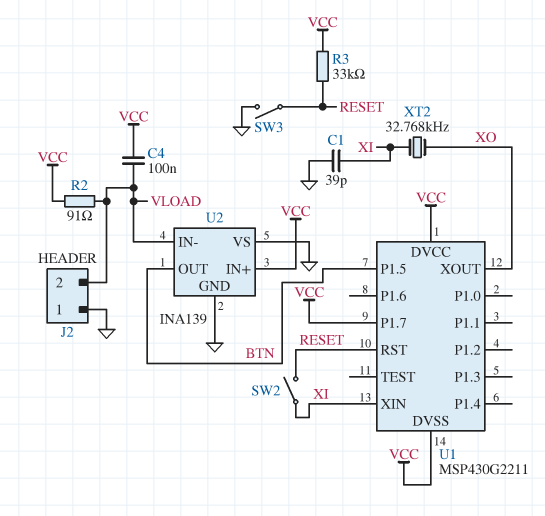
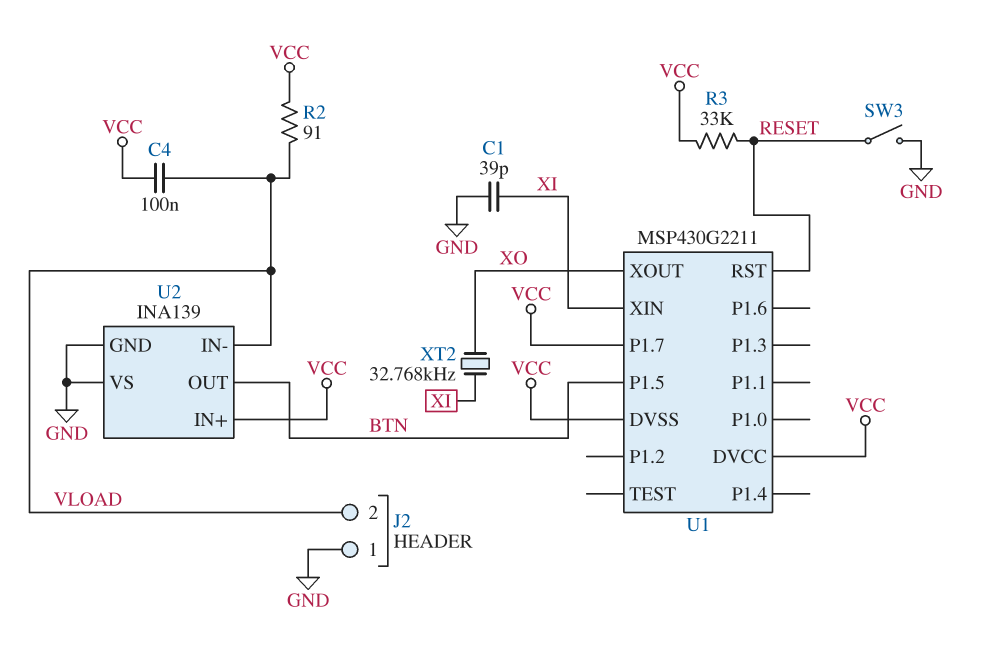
SW2: switch (RESET, XI) -> none

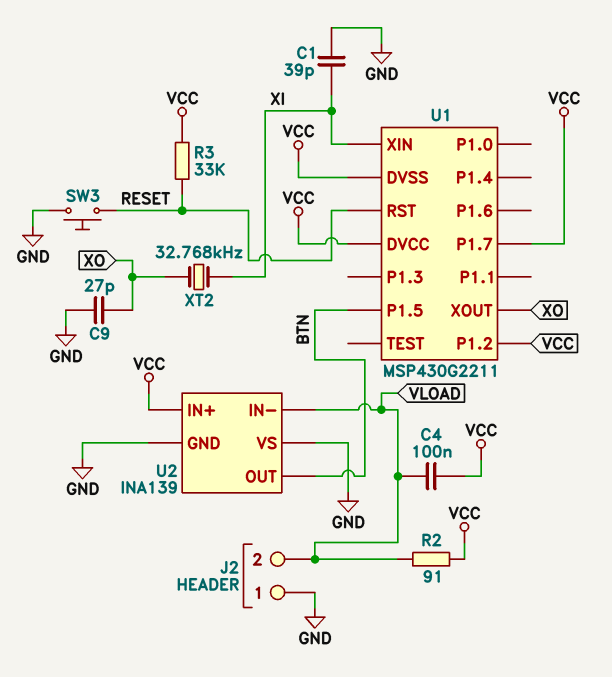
C9: none -> 27pF (GND, XO)
SW3: switch (GND, RESET) -> button (GND, RESET)
U1 pin P1.2: none -> VCC

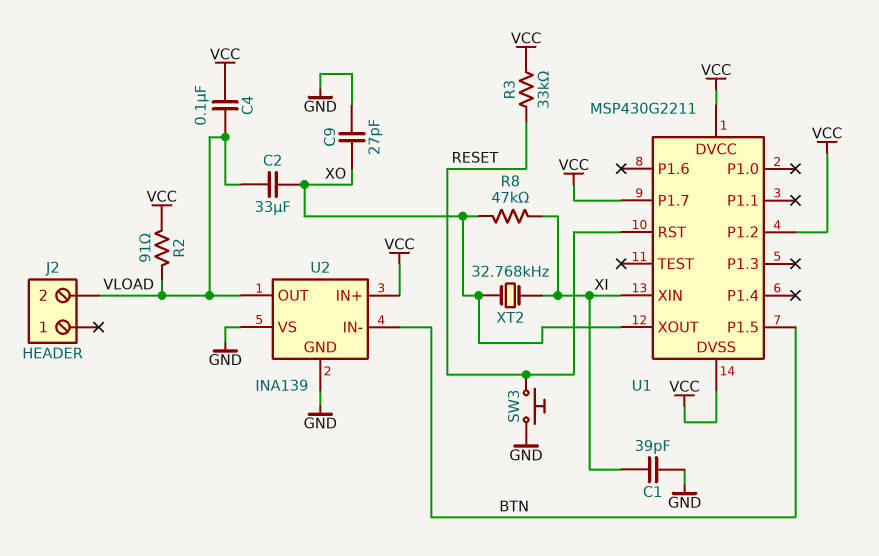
C2: none -> 33uF (VLOAD, XO)
J2 pin 1: GND -> none
R8: none -> 47k (XI, XO)
U2 pin IN-: VLOAD -> BTN
U2 pin OUT: BTN -> VLOAD

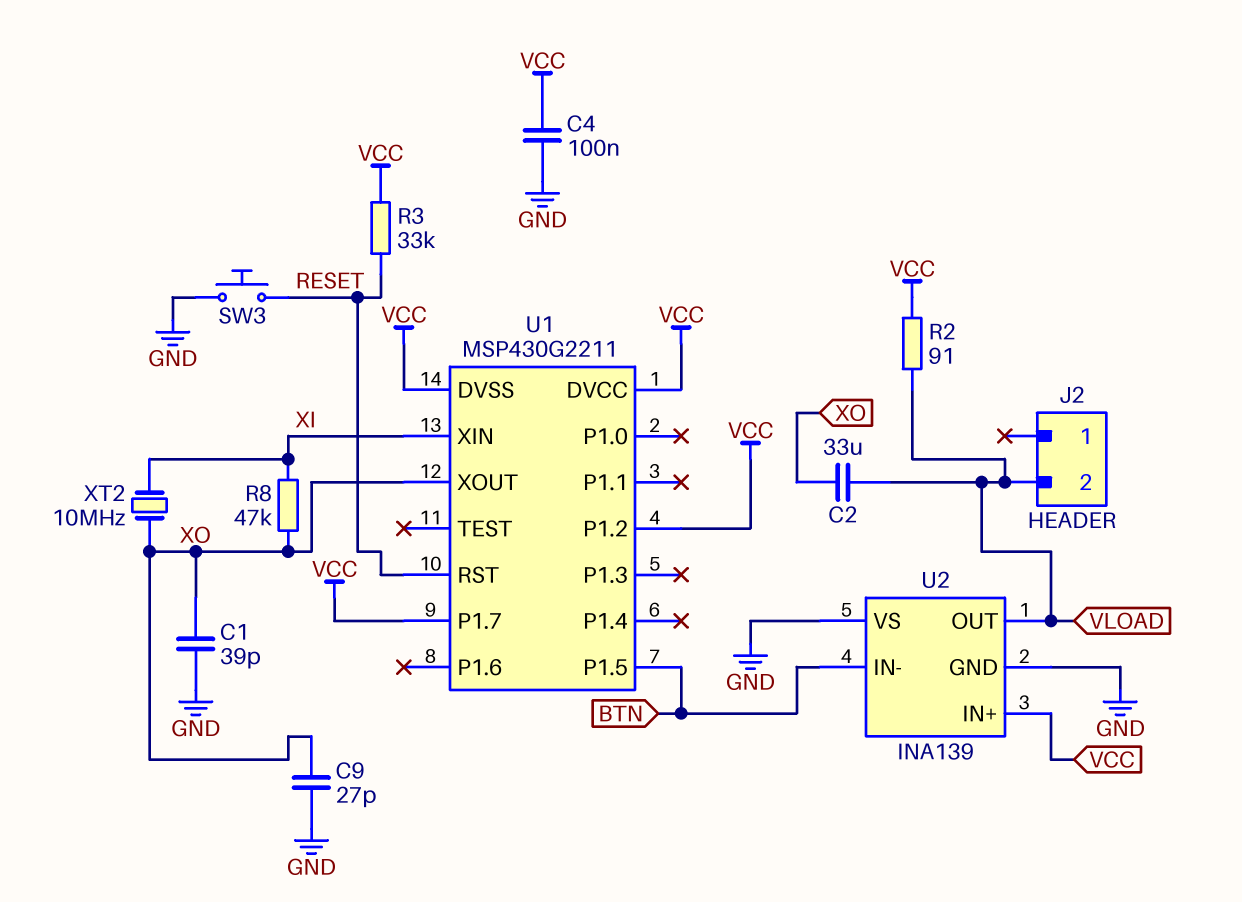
C1: 39pF (GND, XI) -> 39pF (GND, XO)
C4: 100nF (VCC, VLOAD) -> 100nF (GND, VCC)
XT2: 32.768kHz (XI, XO) -> 10MHz (XI, XO)

